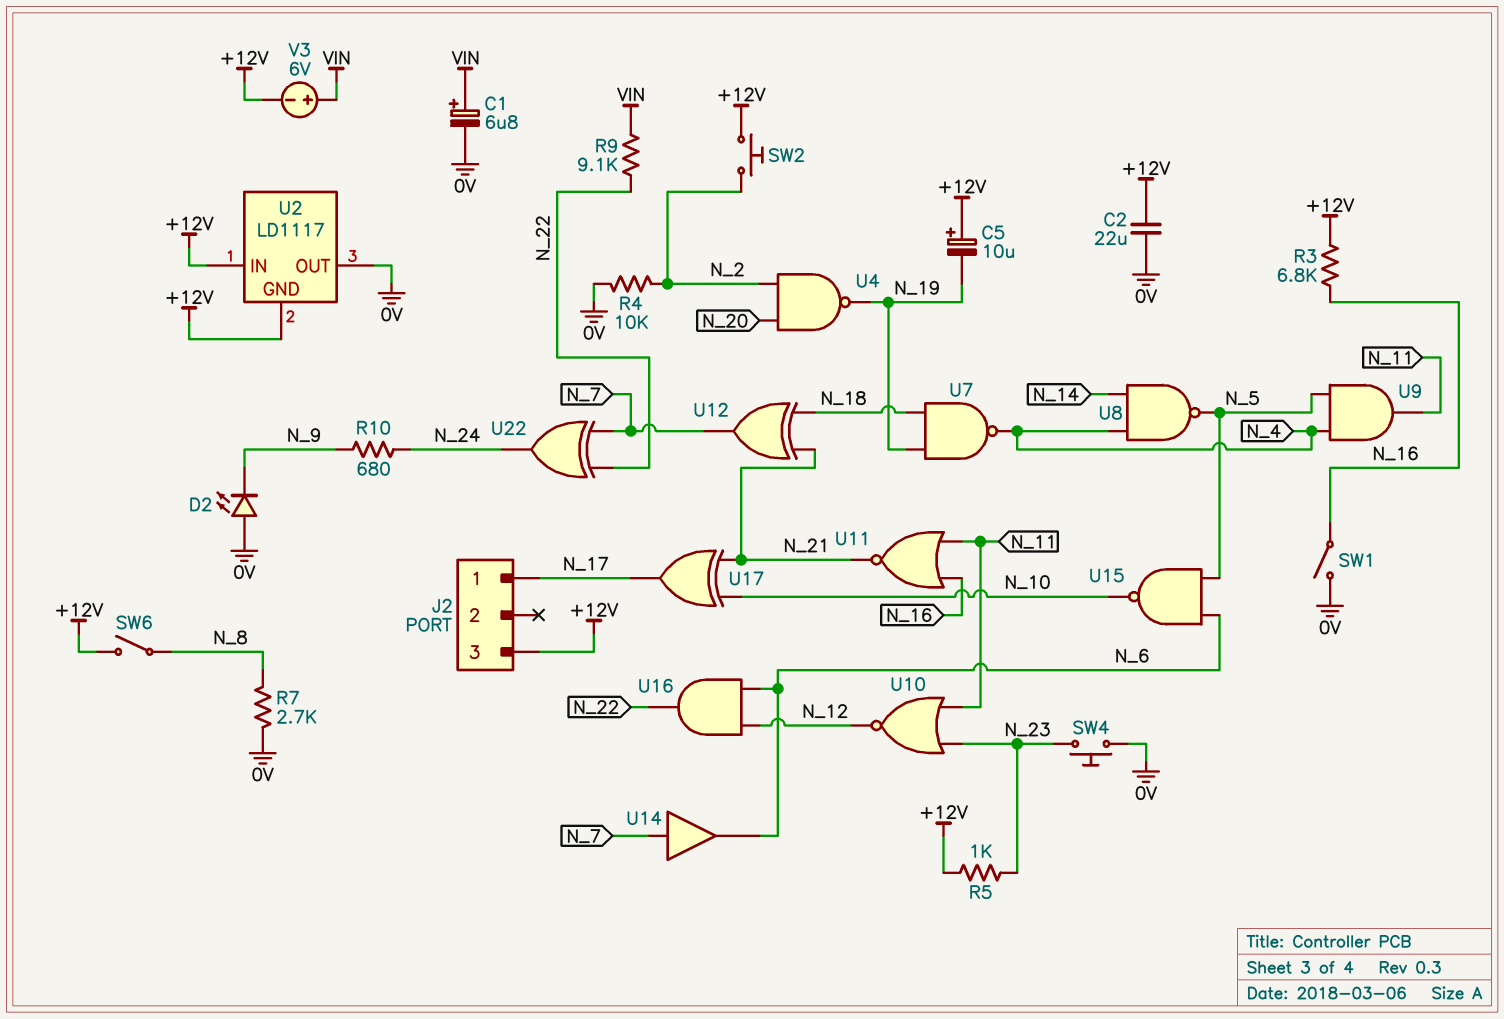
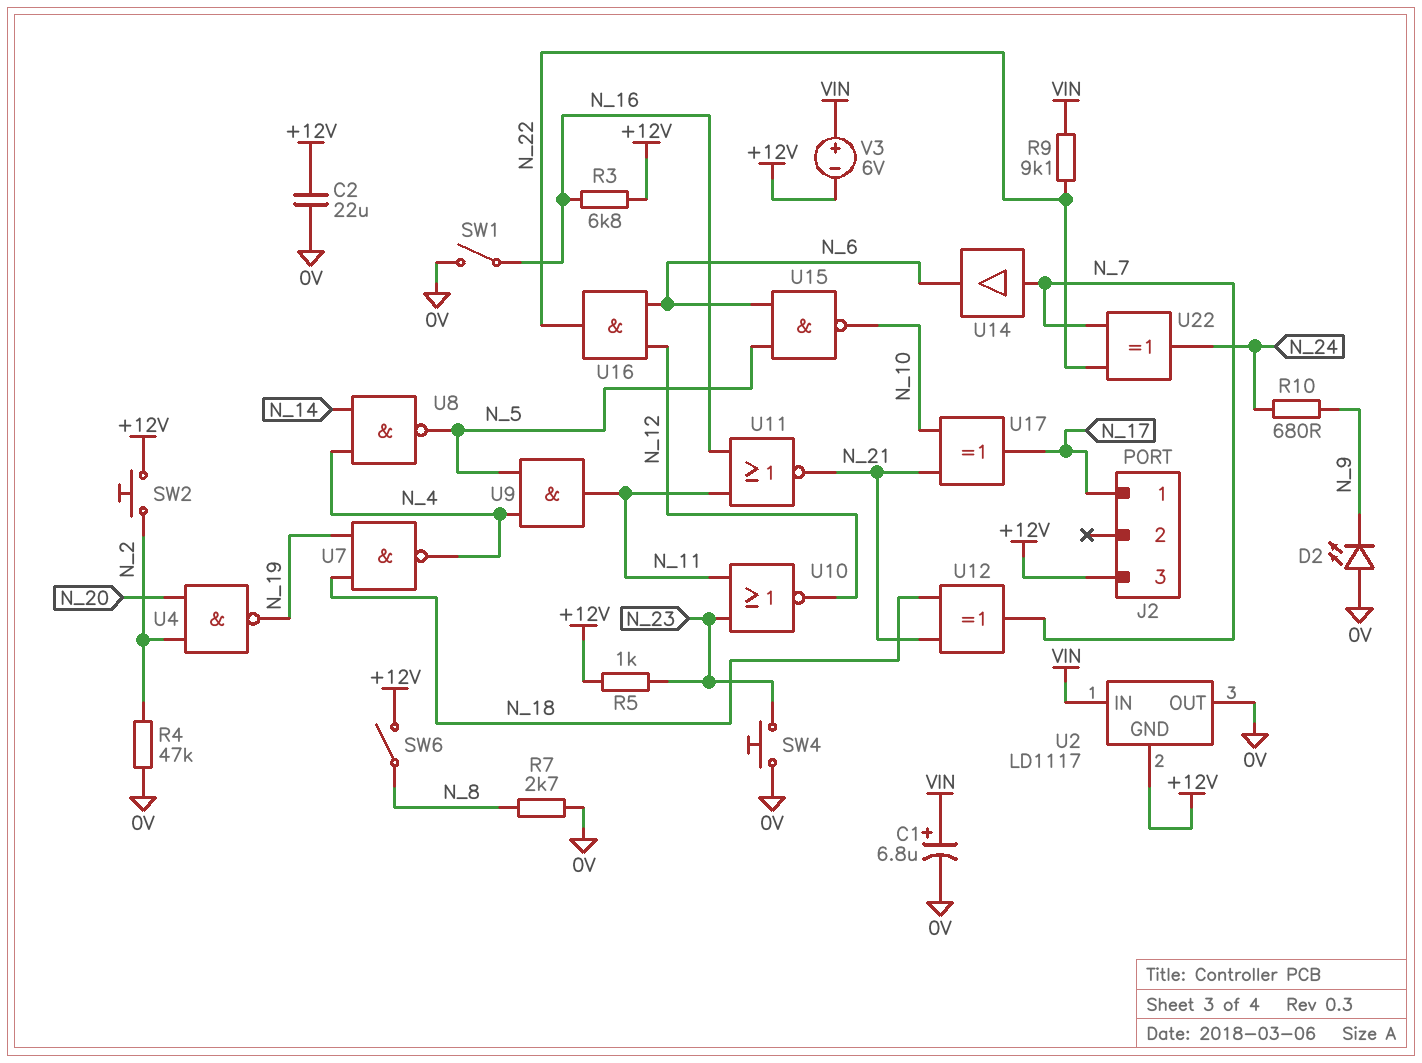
C5: 10uF (plus +12V, minus N_19) -> none
R4: 10k (0V, N_2) -> 47k (0V, N_2)
U2 pin IN: +12V -> VIN

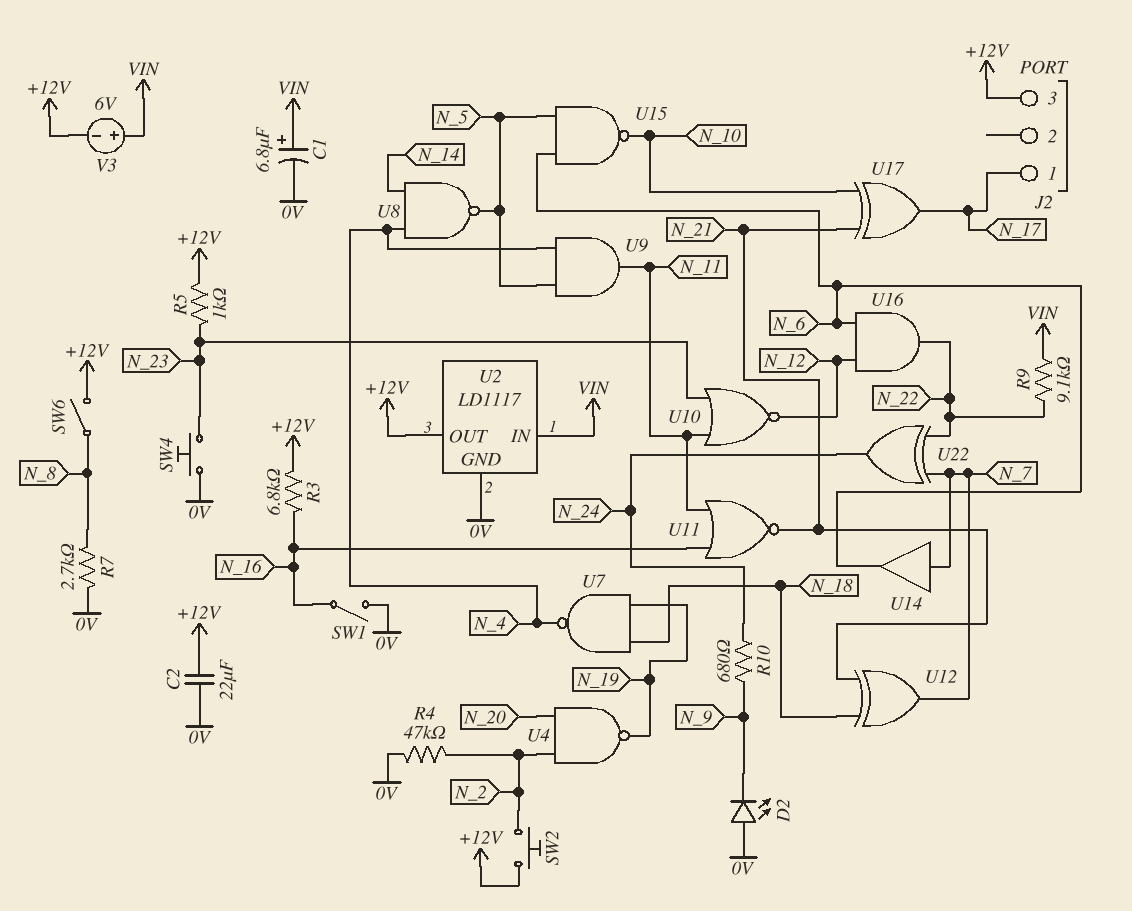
U2 pin GND: +12V -> 0V
U2 pin OUT: 0V -> +12V

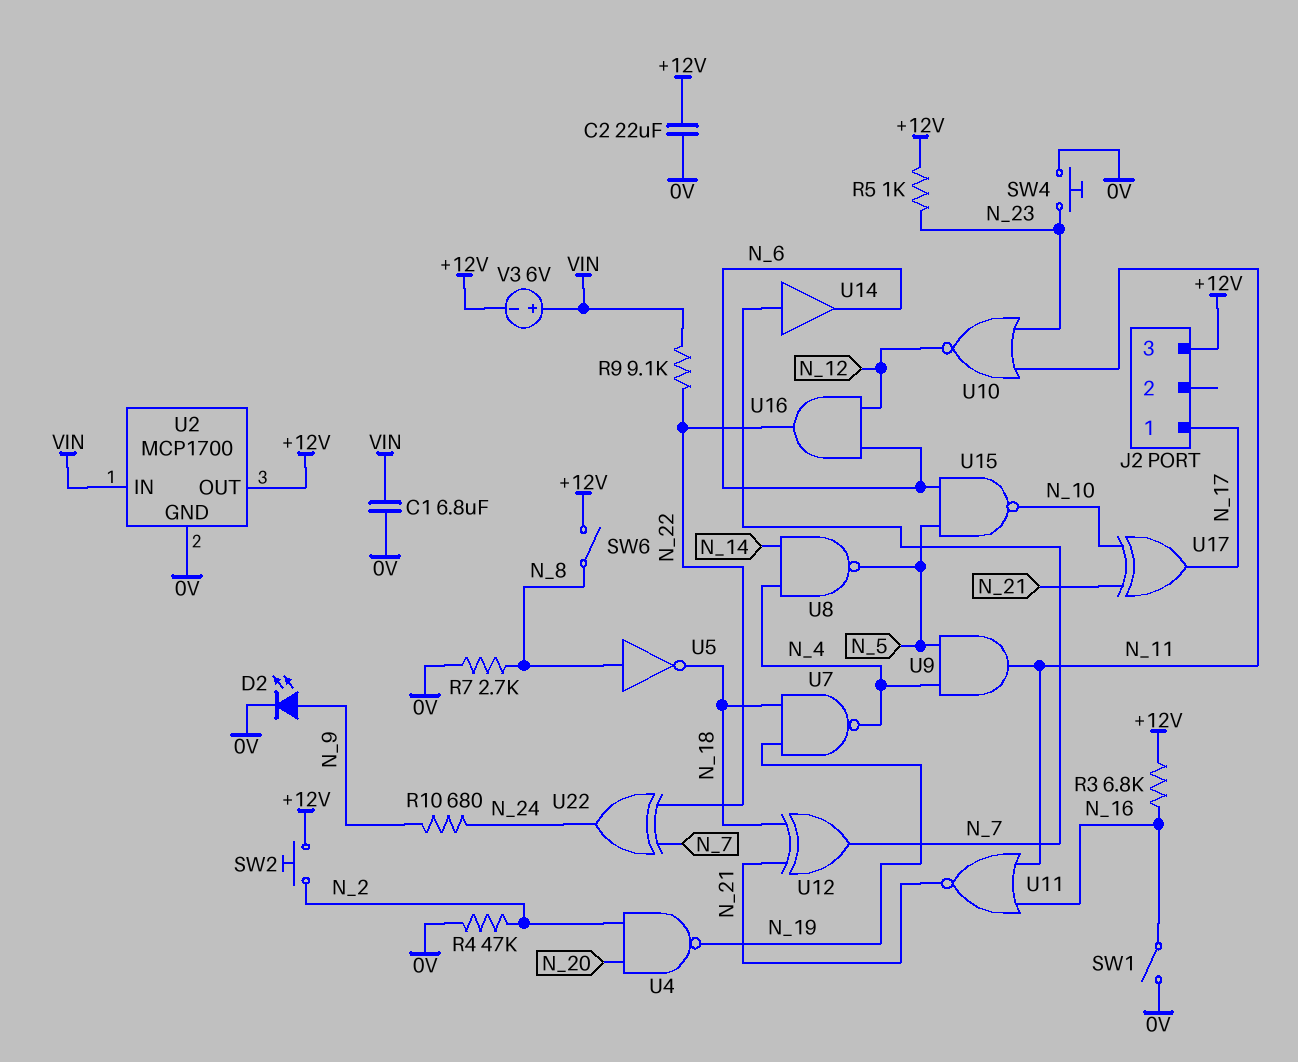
C1: 6.8uF (plus VIN, minus 0V) -> 6.8uF (0V, VIN)
D2: LED (A 0V, K N_9) -> LED (A N_9, K 0V)
U2: LD1117 -> MCP1700
U5: none -> NOT (in N_8, out N_18)

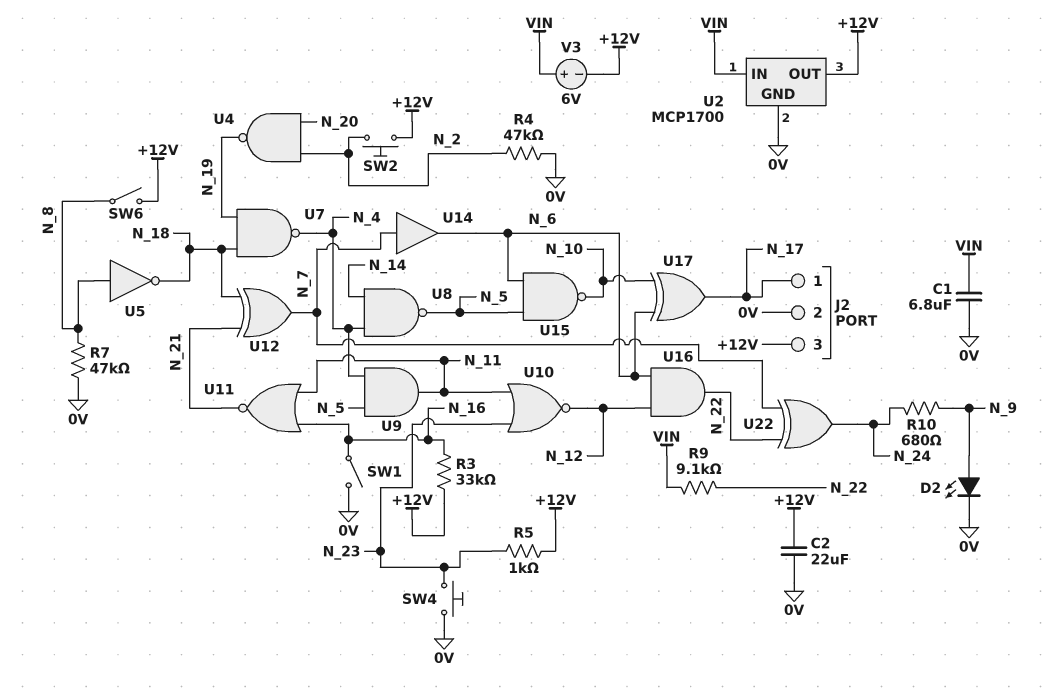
J2 pin 2: none -> 0V
R3: 6.8k (+12V, N_16) -> 33k (+12V, N_16)
R7: 2.7k (0V, N_8) -> 47k (0V, N_8)
U17: XOR (in N_10, in N_21, out N_17) -> XOR (in N_6, in N_10, out N_17)

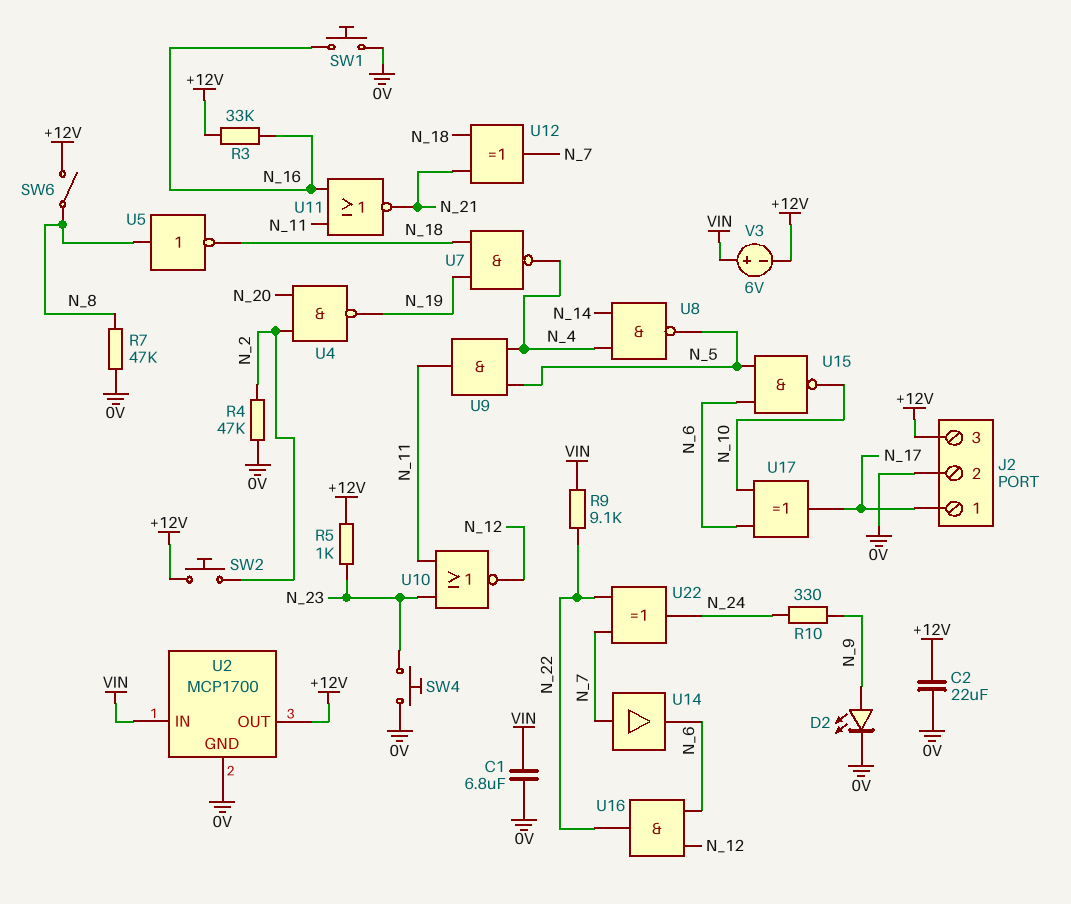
R10: 680 (N_9, N_24) -> 330 (N_9, N_24)
SW1: switch (0V, N_16) -> button (0V, N_16)

